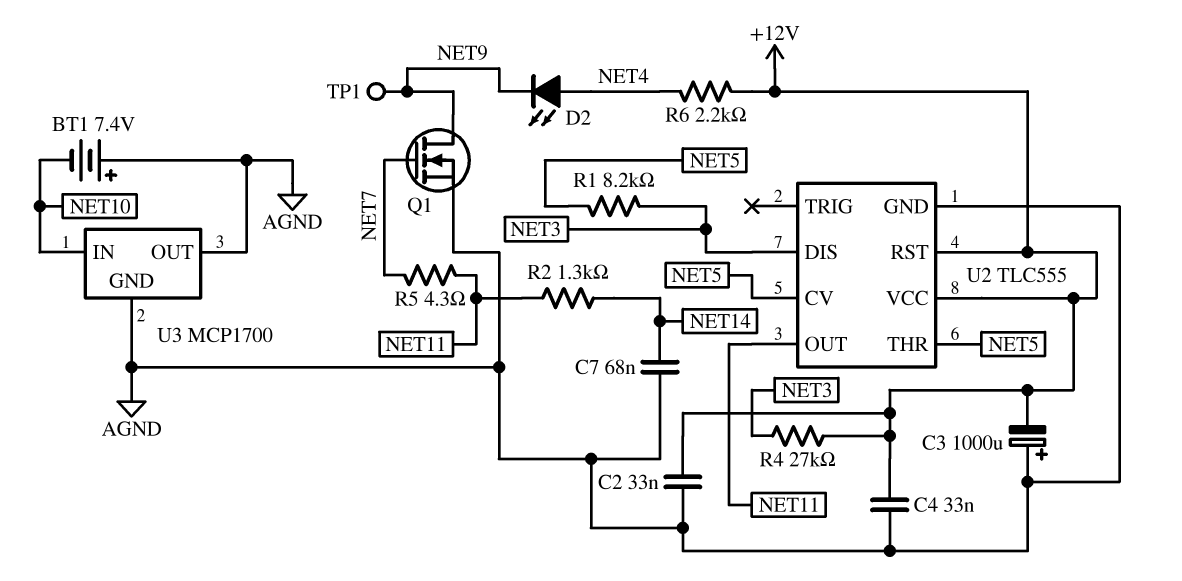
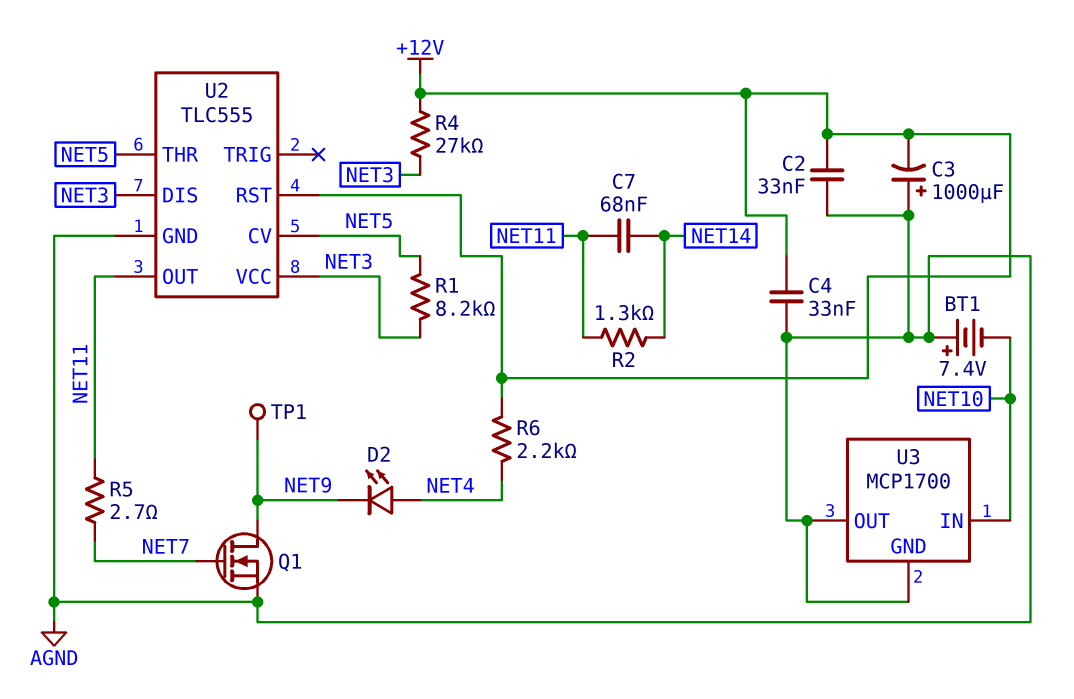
C7: 68nF (AGND, NET14) -> 68nF (NET11, NET14)
R5: 4.3 (NET7, NET11) -> 2.7 (NET7, NET11)
U2 pin VCC: +12V -> NET3

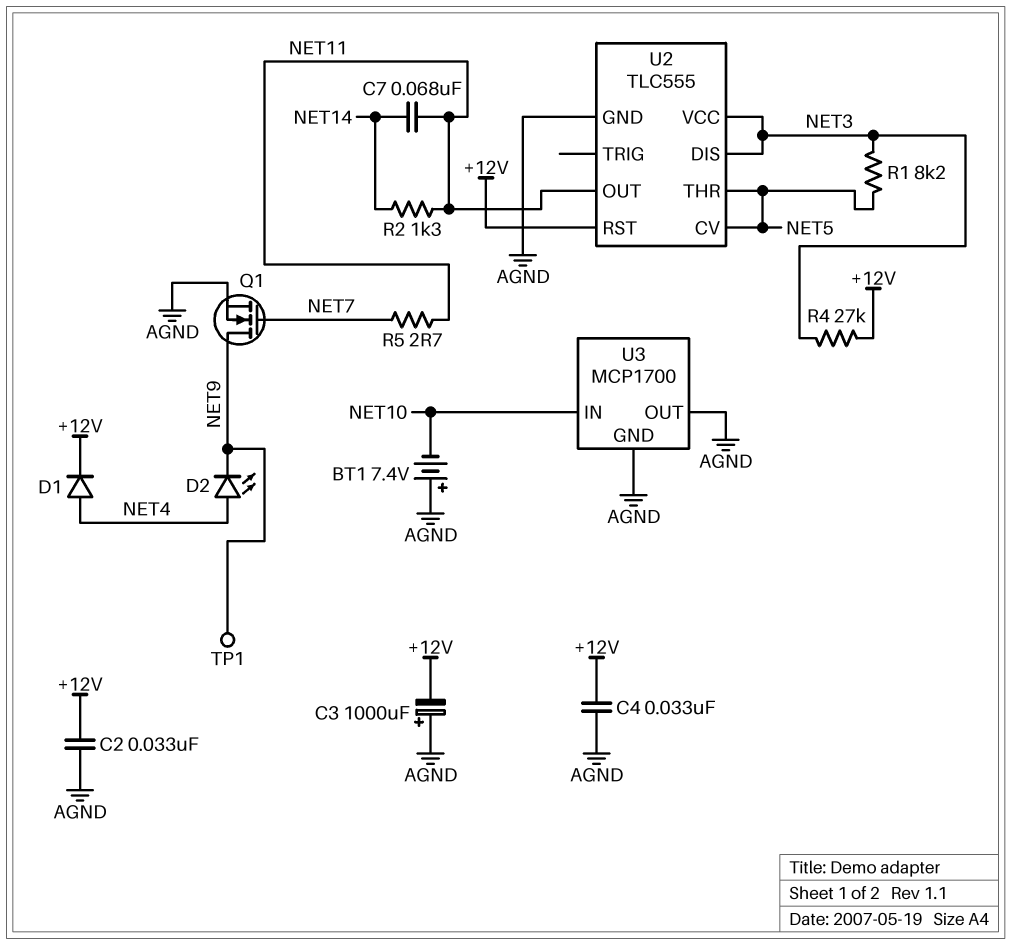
D1: none -> diode (A NET4, K +12V)
R6: 2.2k (+12V, NET4) -> none

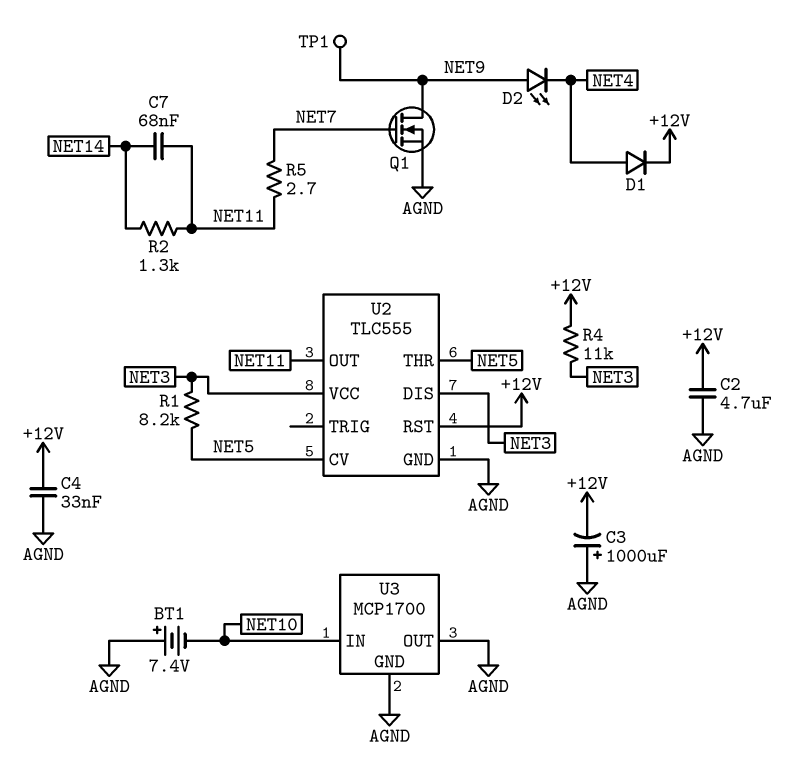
C2: 33nF (+12V, AGND) -> 4.7uF (+12V, AGND)
D2: LED (A NET4, K NET9) -> LED (A NET9, K NET4)
R4: 27k (+12V, NET3) -> 11k (+12V, NET3)

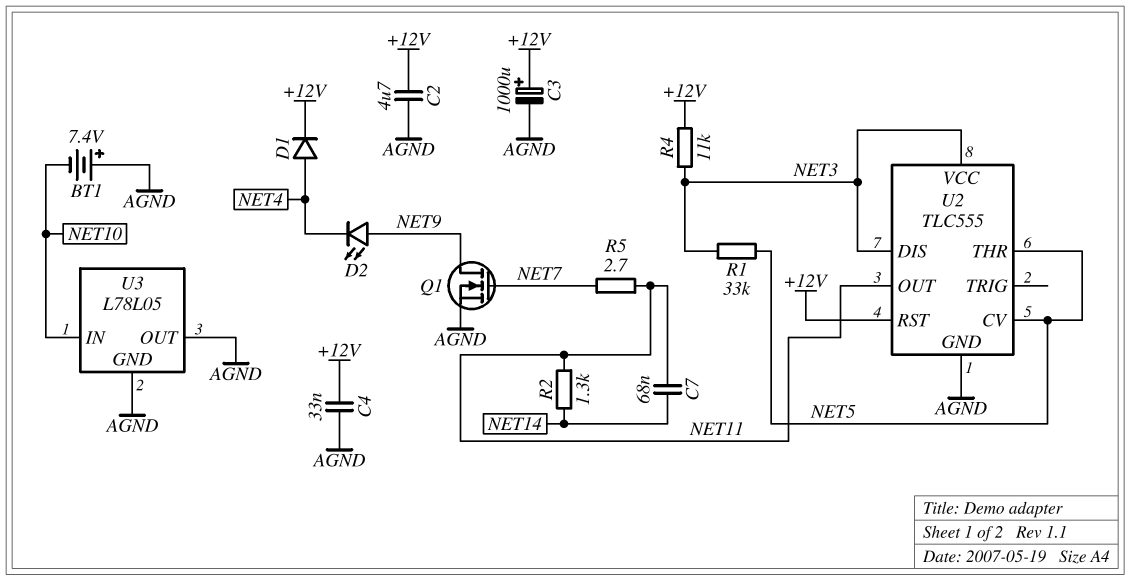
C3: 1000uF (plus AGND, minus +12V) -> 1000uF (plus +12V, minus AGND)
R1: 8.2k (NET3, NET5) -> 33k (NET3, NET5)
TP1: test point (NET9) -> none
U3: MCP1700 -> L78L05

